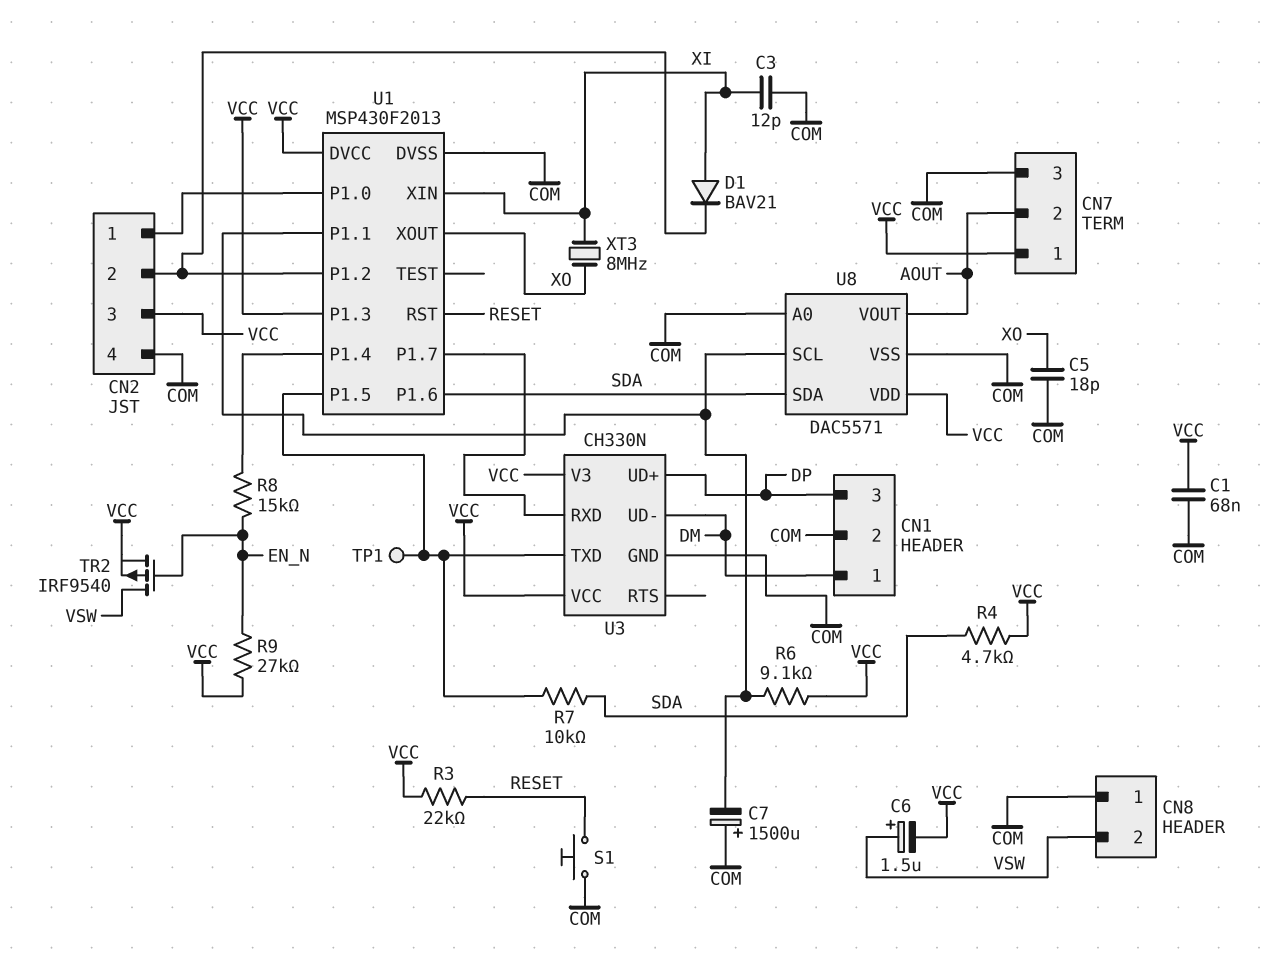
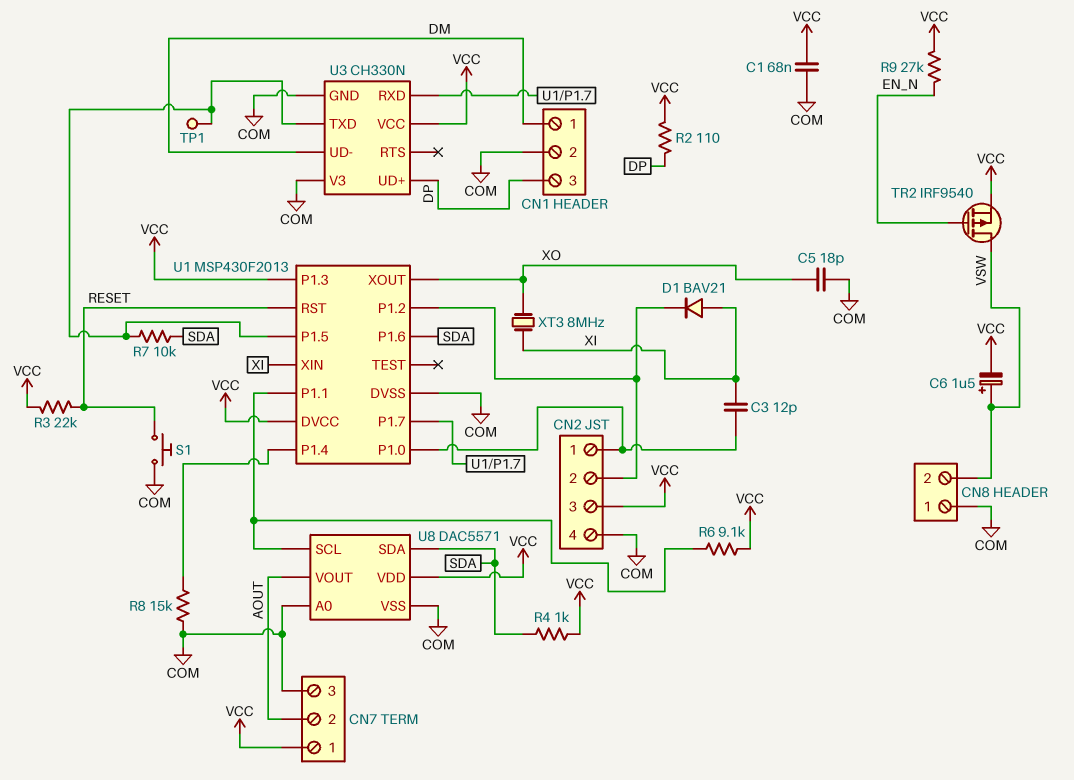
C3: 12pF (COM, XI) -> 12pF (CN2/1, XI)
C7: 1500uF (plus COM, minus U1/P1.1) -> none
R2: none -> 110 (DP, VCC)
R4: 4.7k (SDA, VCC) -> 1k (SDA, VCC)
R8: 15k (EN_N, U1/P1.4) -> 15k (COM, U1/P1.4)
U3 pin V3: VCC -> COM

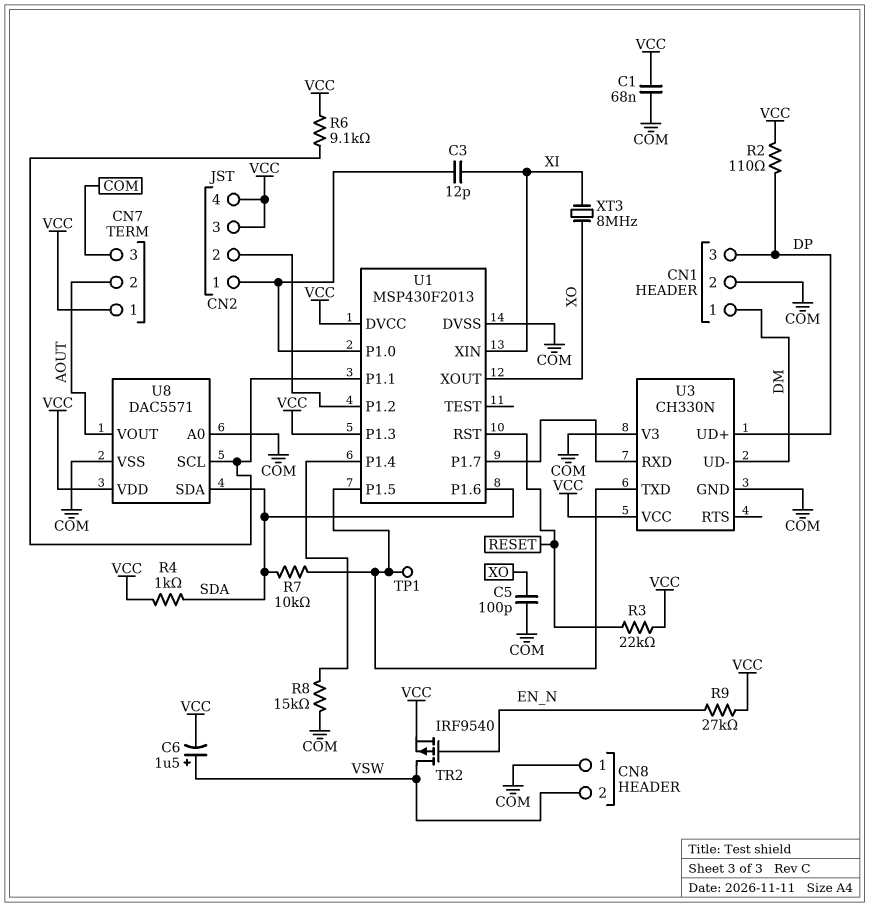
C5: 18pF (COM, XO) -> 100pF (COM, XO)
CN2 pin 4: COM -> VCC
D1: diode BAV21 (A XI, K CN2/2) -> none
S1: button (COM, RESET) -> none

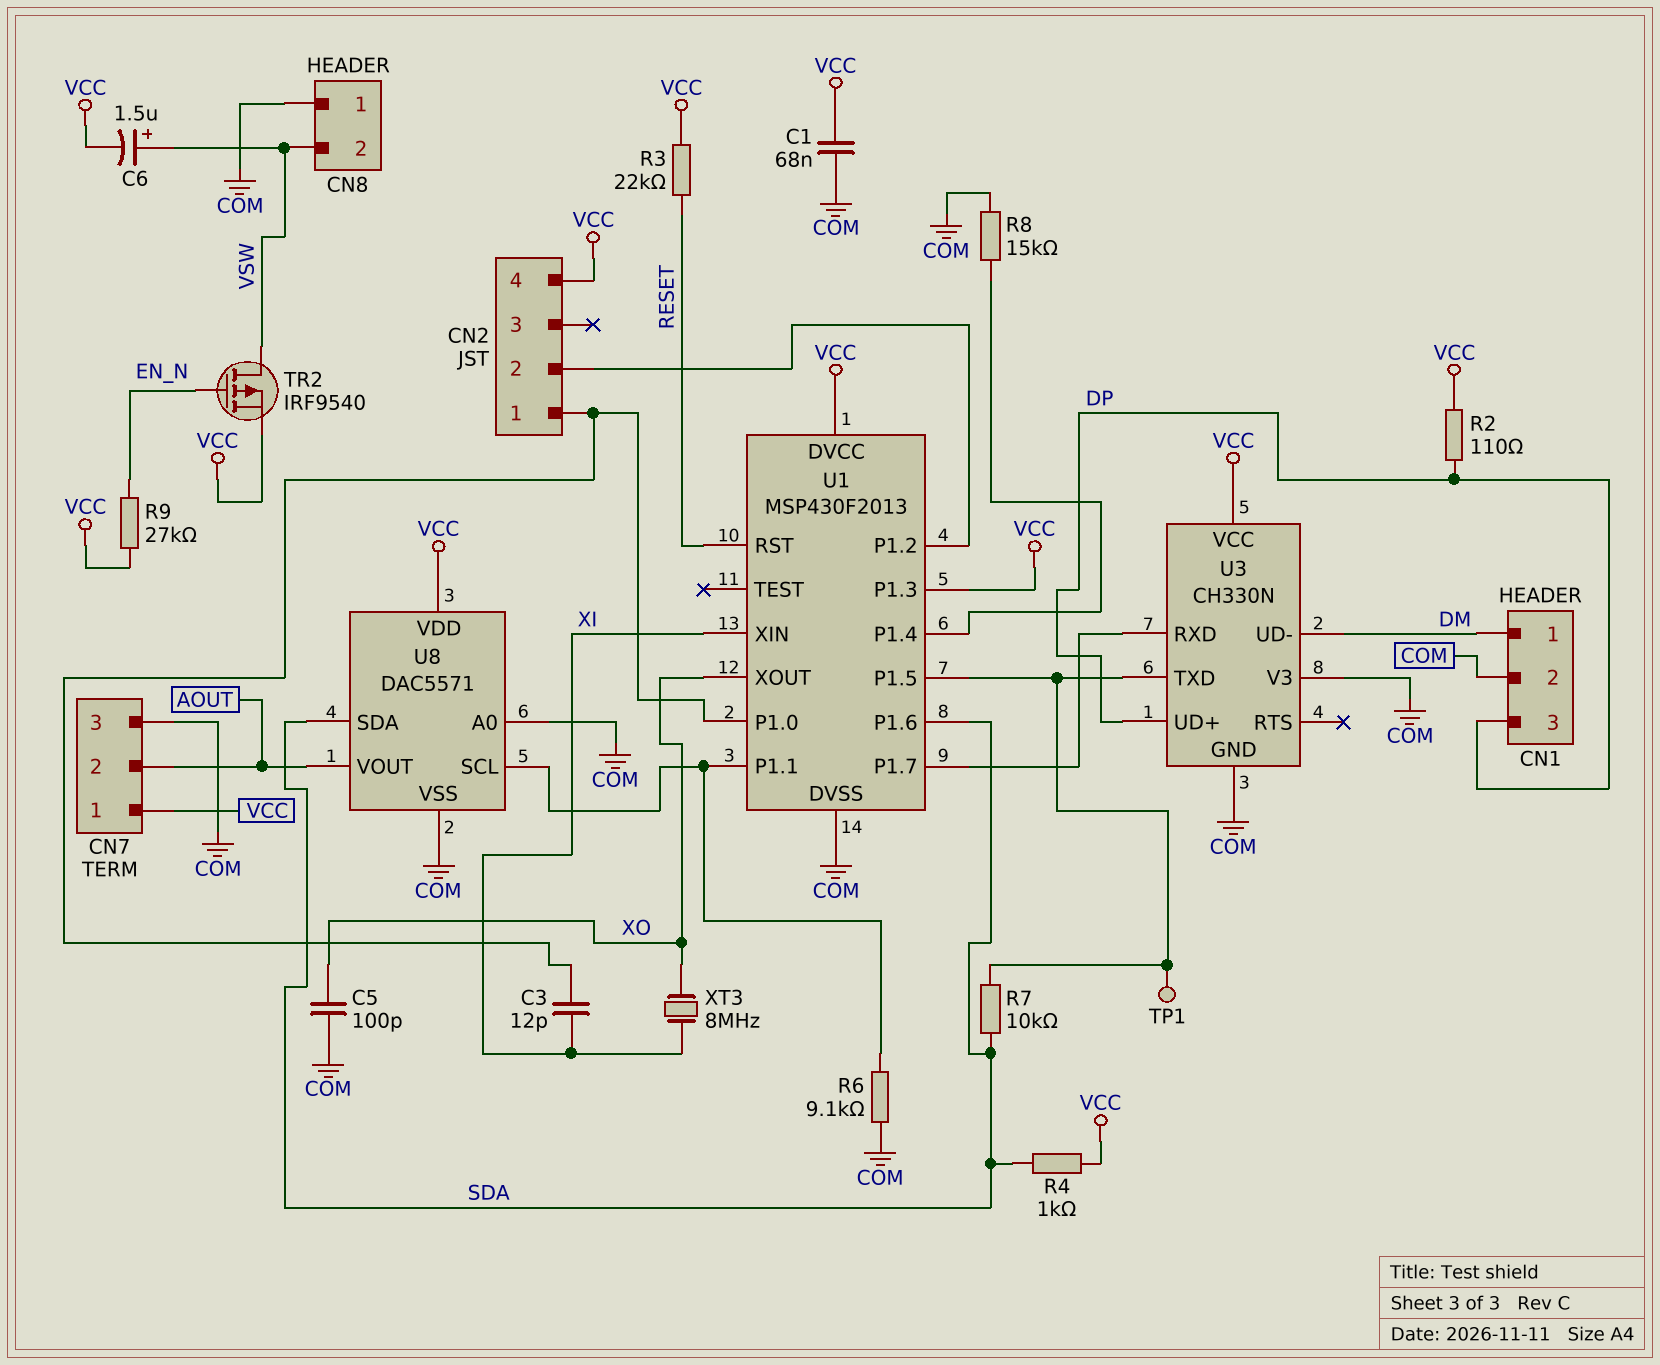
CN2 pin 3: VCC -> none
R6: 9.1k (U1/P1.1, VCC) -> 9.1k (COM, U1/P1.1)

